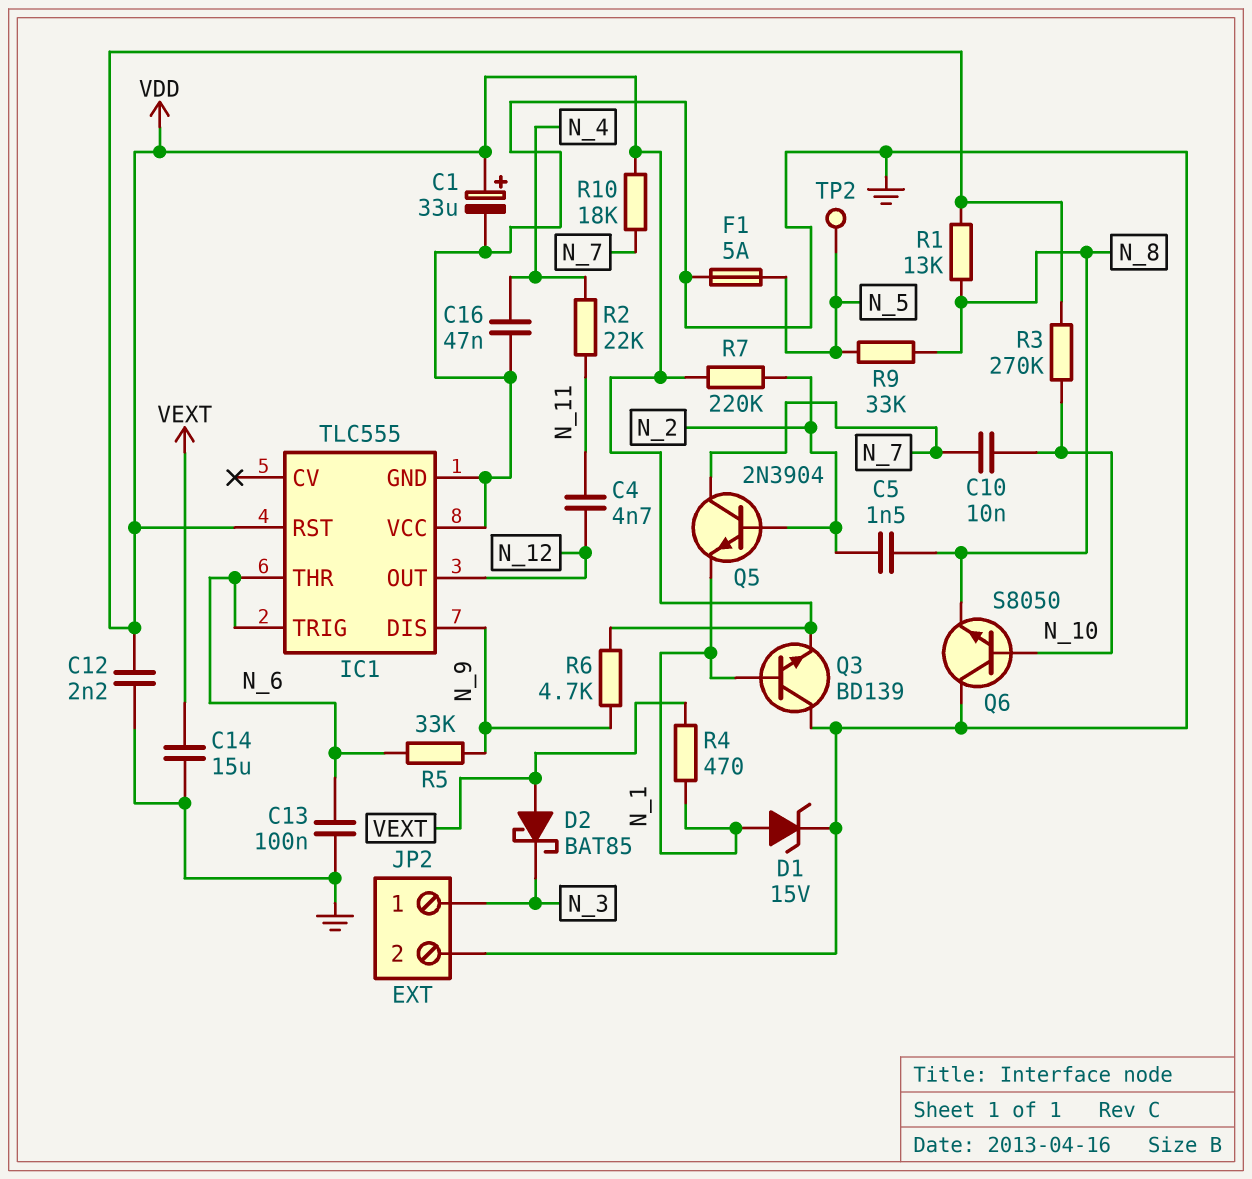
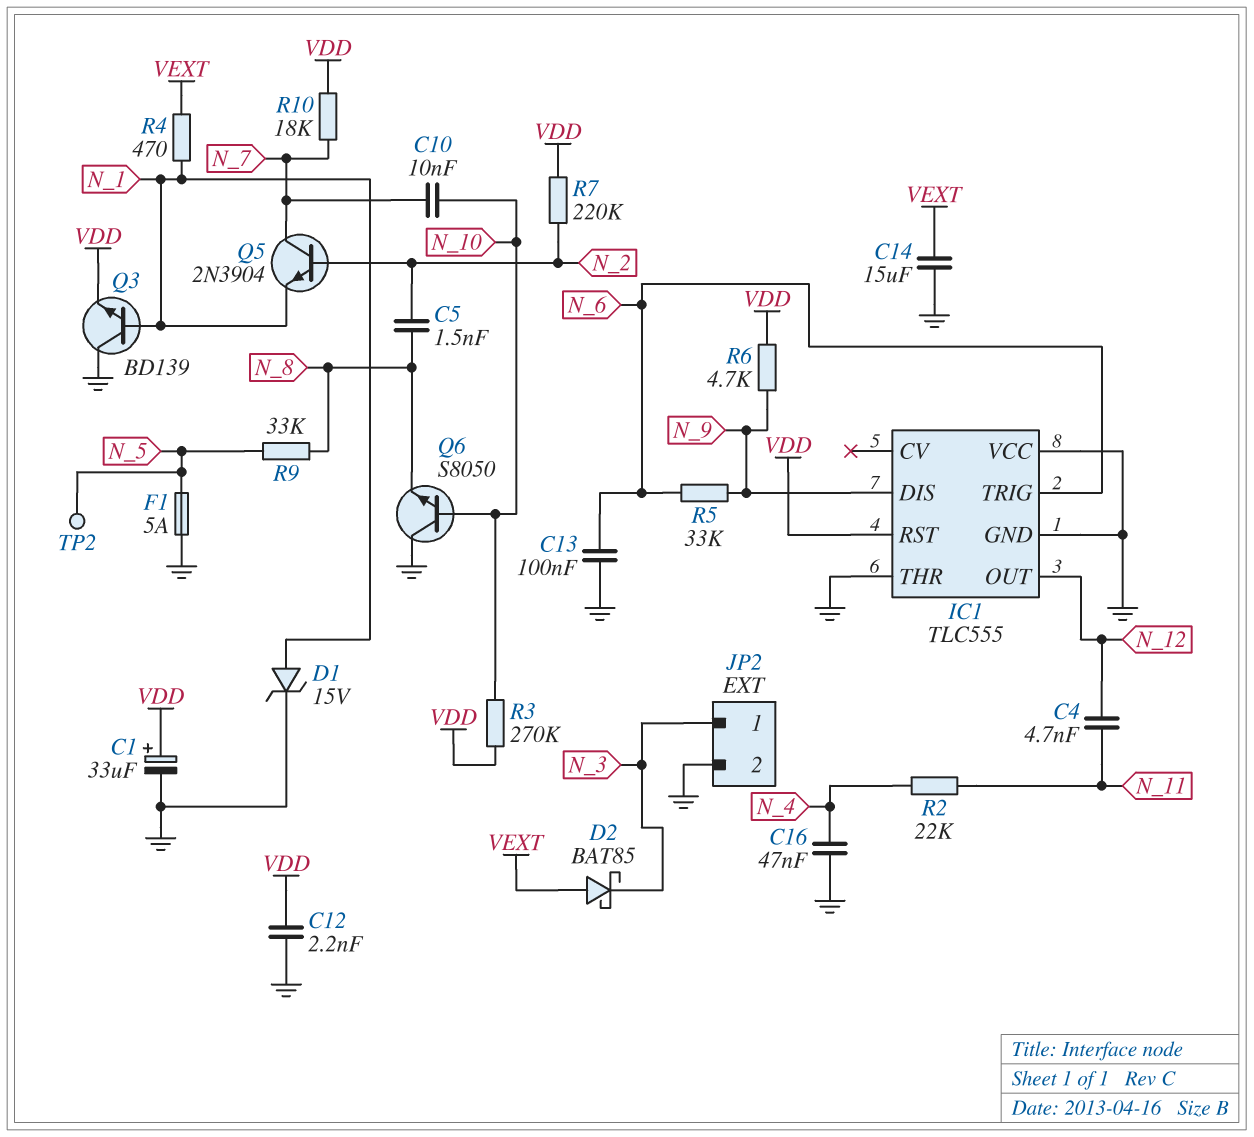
IC1 pin THR: N_6 -> GND
R1: 13k (N_8, VDD) -> none

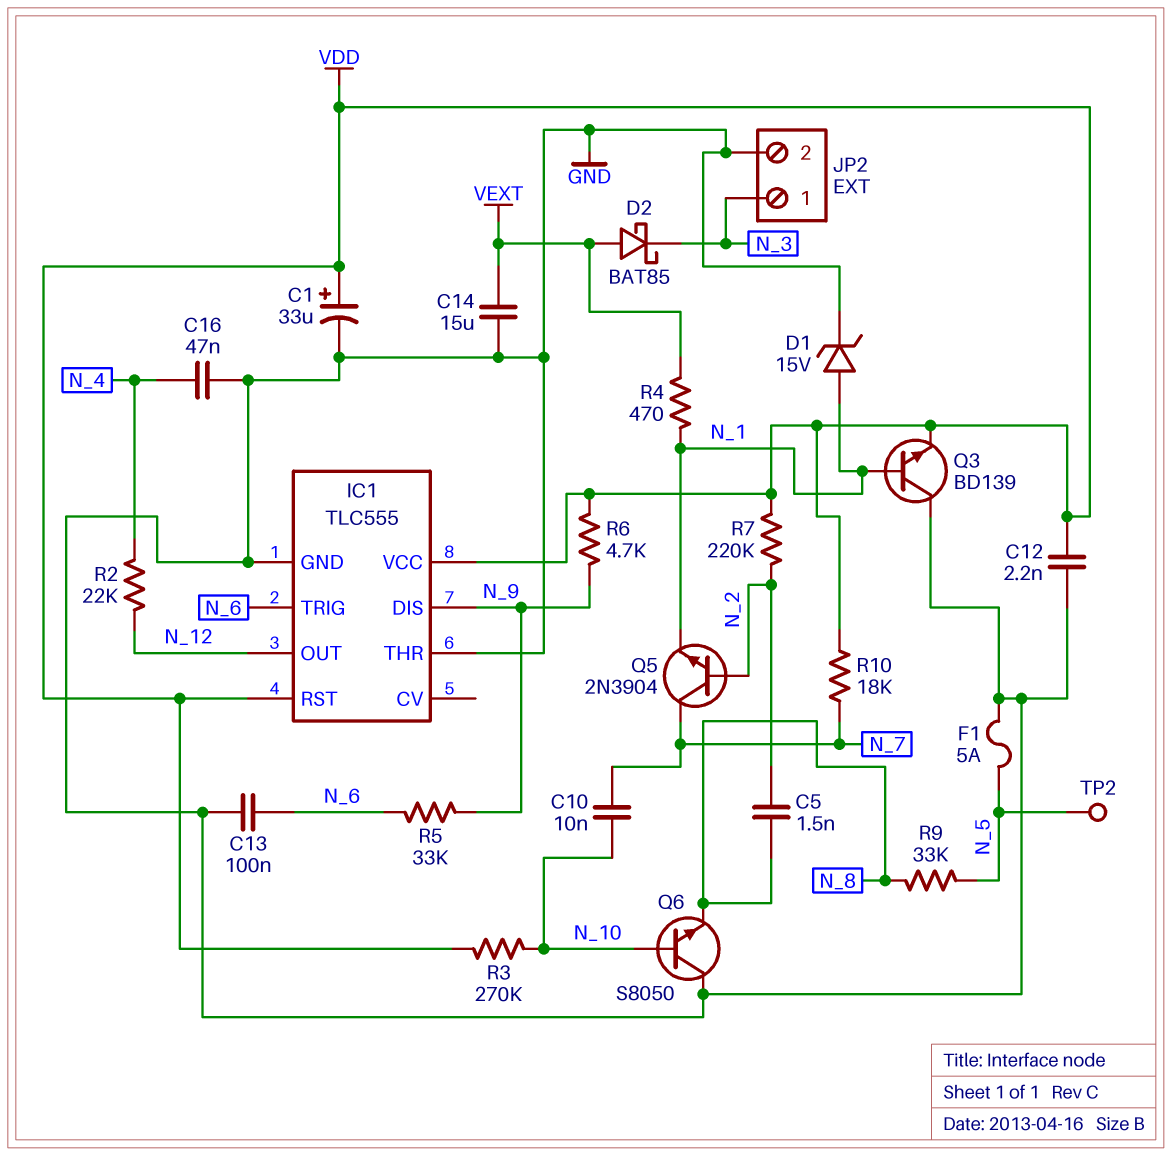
C4: 4.7nF (N_11, N_12) -> none
IC1 pin VCC: GND -> VDD
R2: 22k (N_4, N_11) -> 22k (N_4, N_12)

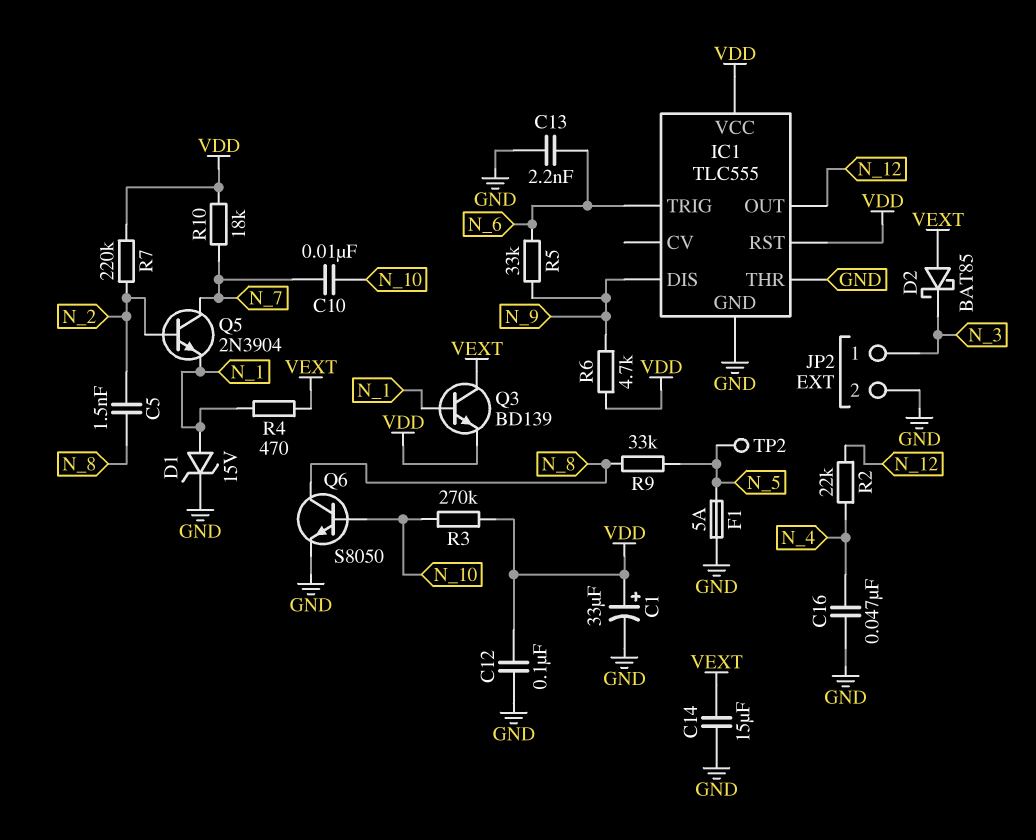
C12: 2.2nF (GND, VDD) -> 100nF (GND, VDD)
C13: 100nF (GND, N_6) -> 2.2nF (GND, N_6)
Q3: NPN BD139 (B N_1, C GND, E VDD) -> NPN BD139 (B N_1, C VEXT, E VDD)
Q6: NPN S8050 (B N_10, C GND, E N_8) -> NPN S8050 (B N_10, C N_8, E GND)

